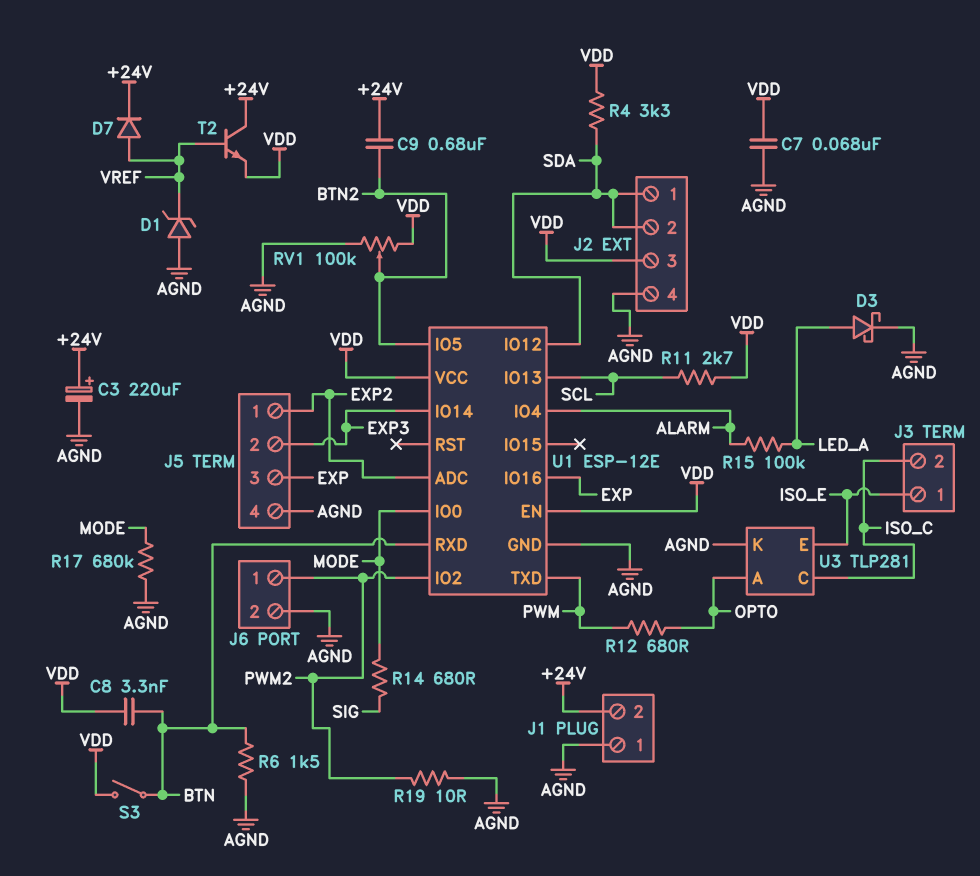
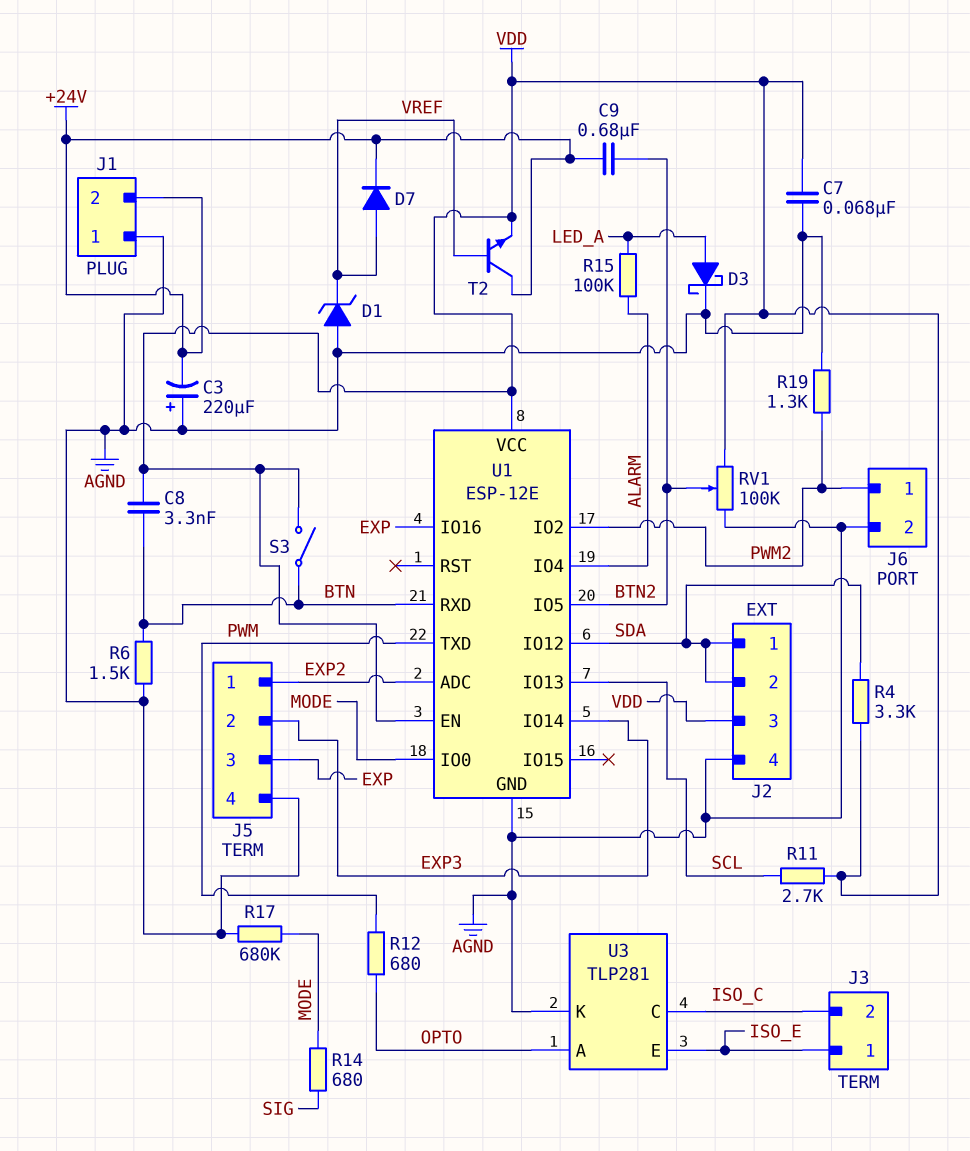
C3: 220uF (plus +24V, minus AGND) -> 220uF (plus AGND, minus +24V)
R19: 10 (AGND, PWM2) -> 1.3k (AGND, PWM2)

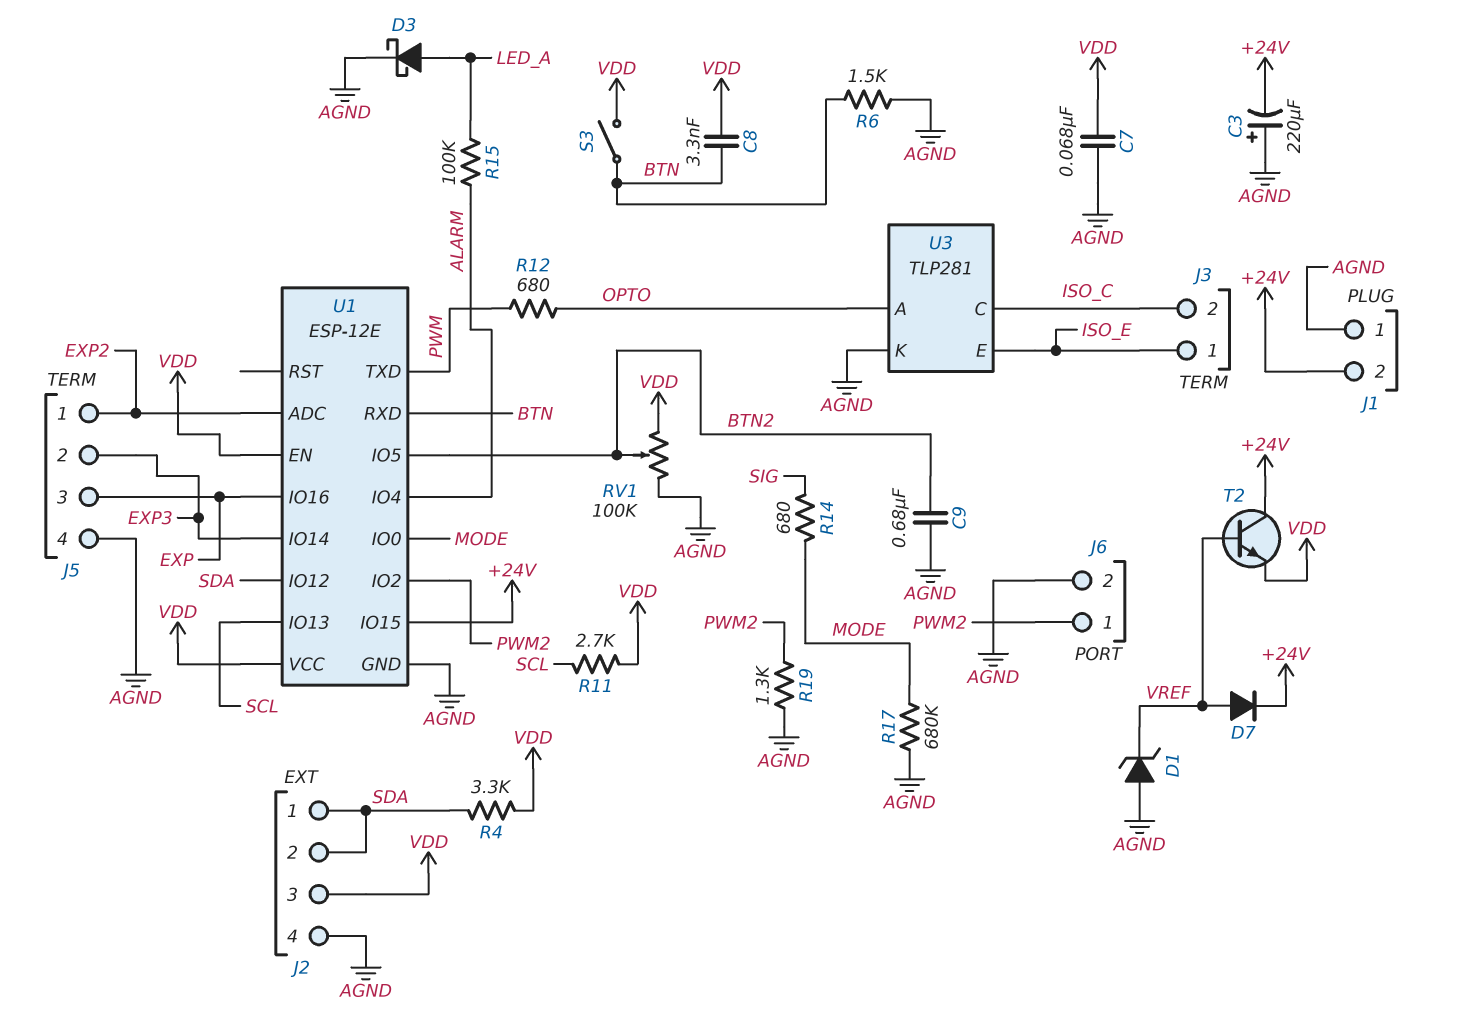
C9: 680nF (+24V, BTN2) -> 680nF (AGND, BTN2)
U1 pin IO15: none -> +24V

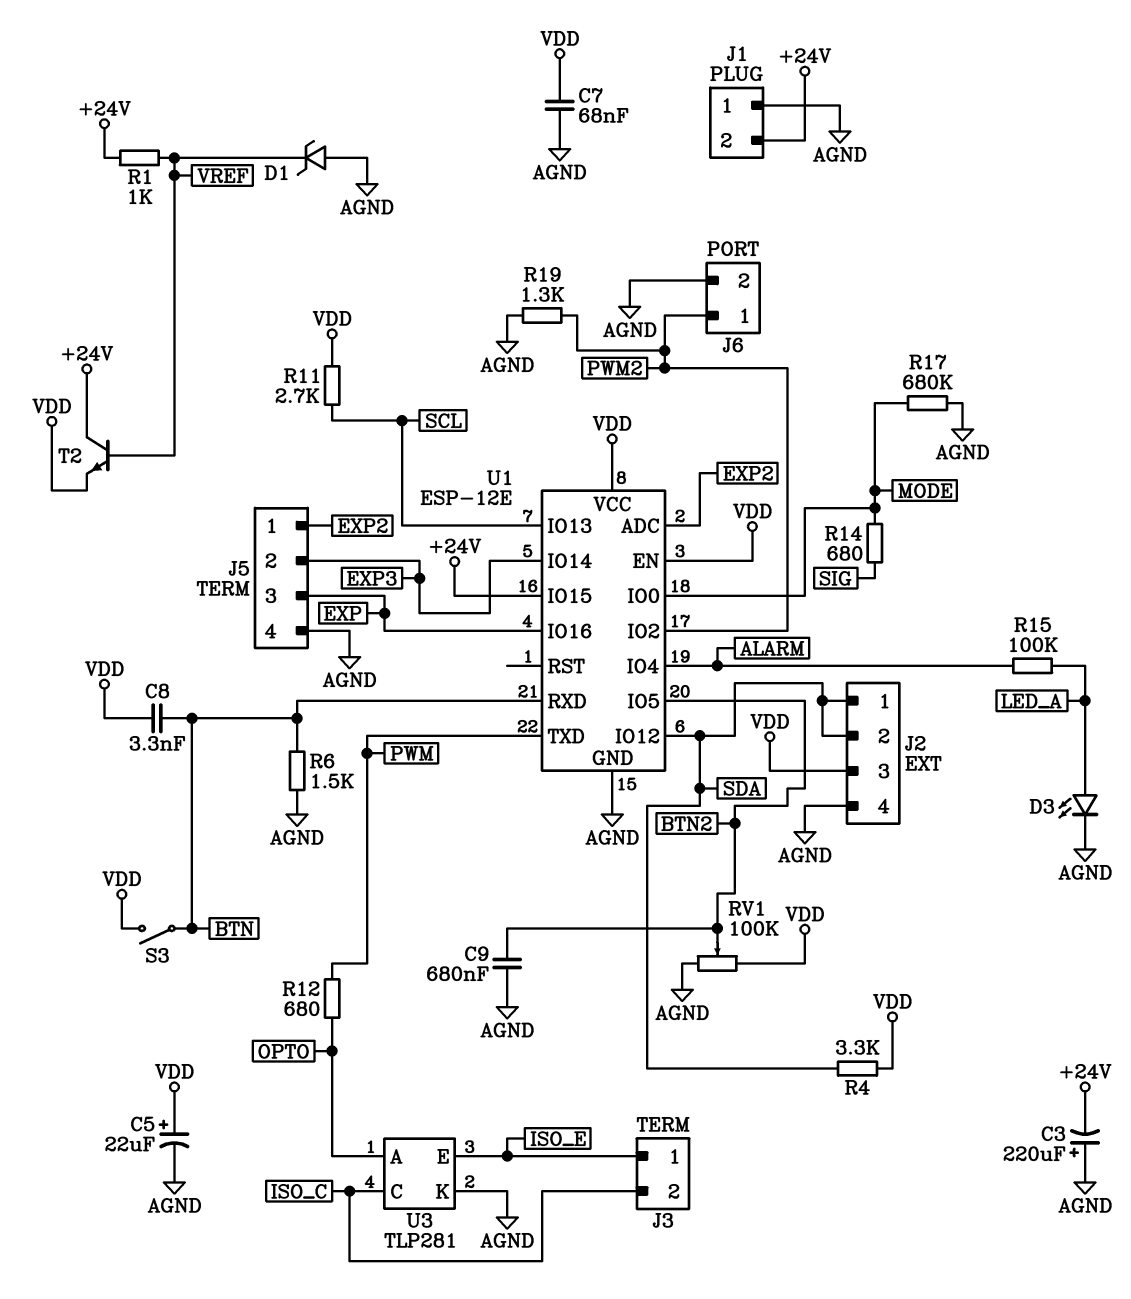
C5: none -> 22uF (plus VDD, minus AGND)
D3: schottky (A LED_A, K AGND) -> LED (A LED_A, K AGND)
D7: diode (A VREF, K +24V) -> none
R1: none -> 1k (+24V, VREF)

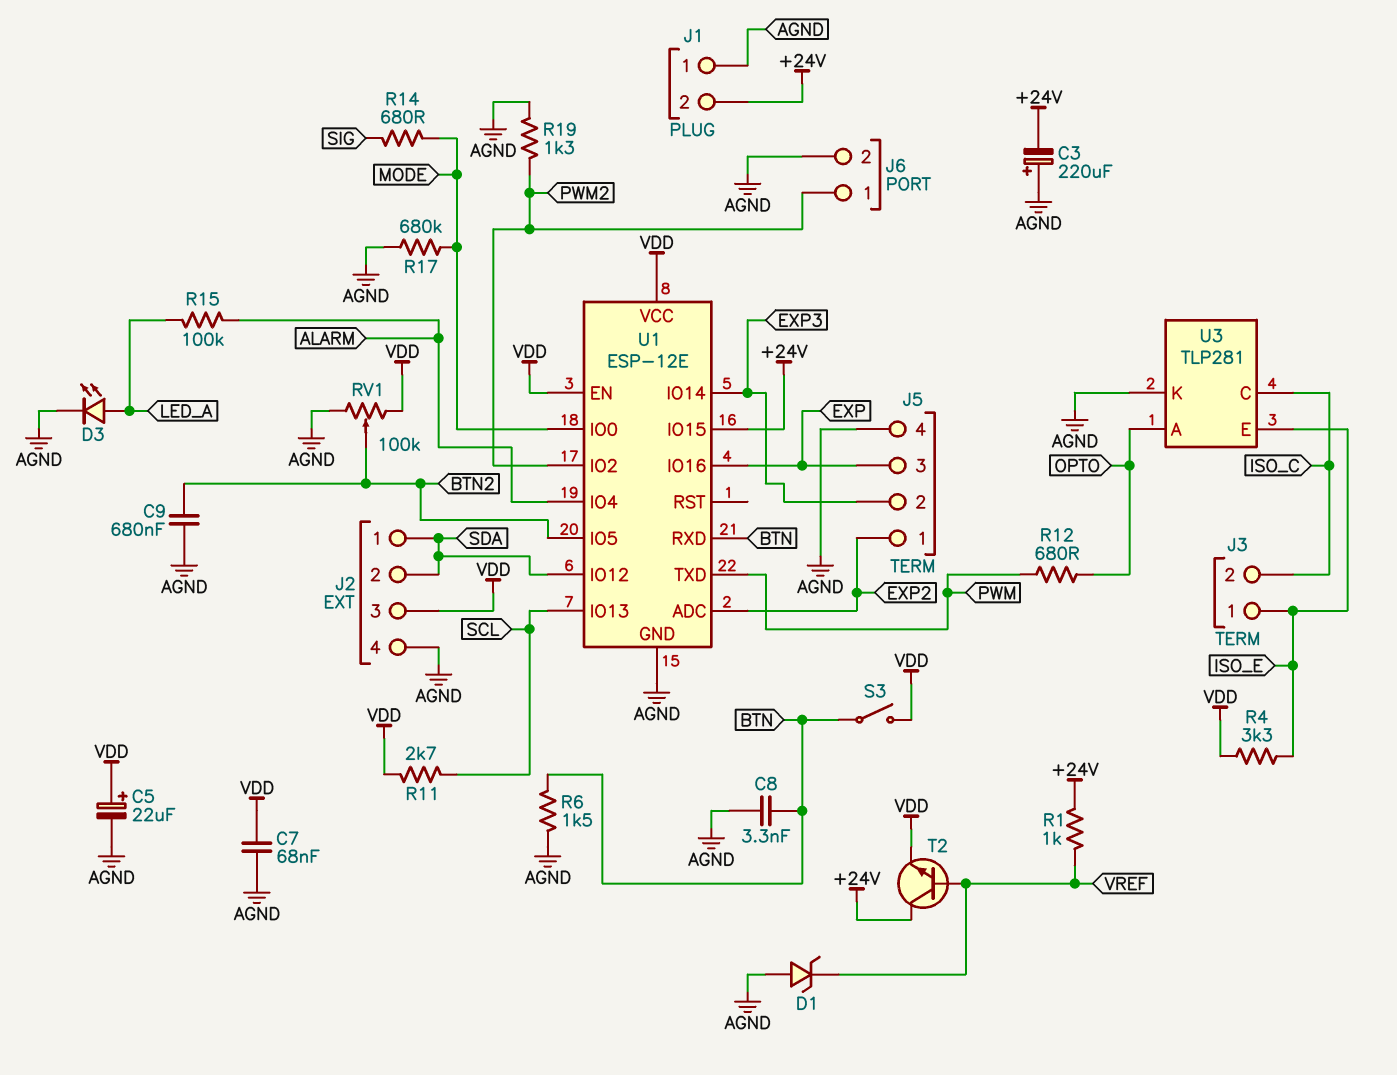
C8: 3.3nF (BTN, VDD) -> 3.3nF (AGND, BTN)
R4: 3.3k (SDA, VDD) -> 3.3k (ISO_E, VDD)

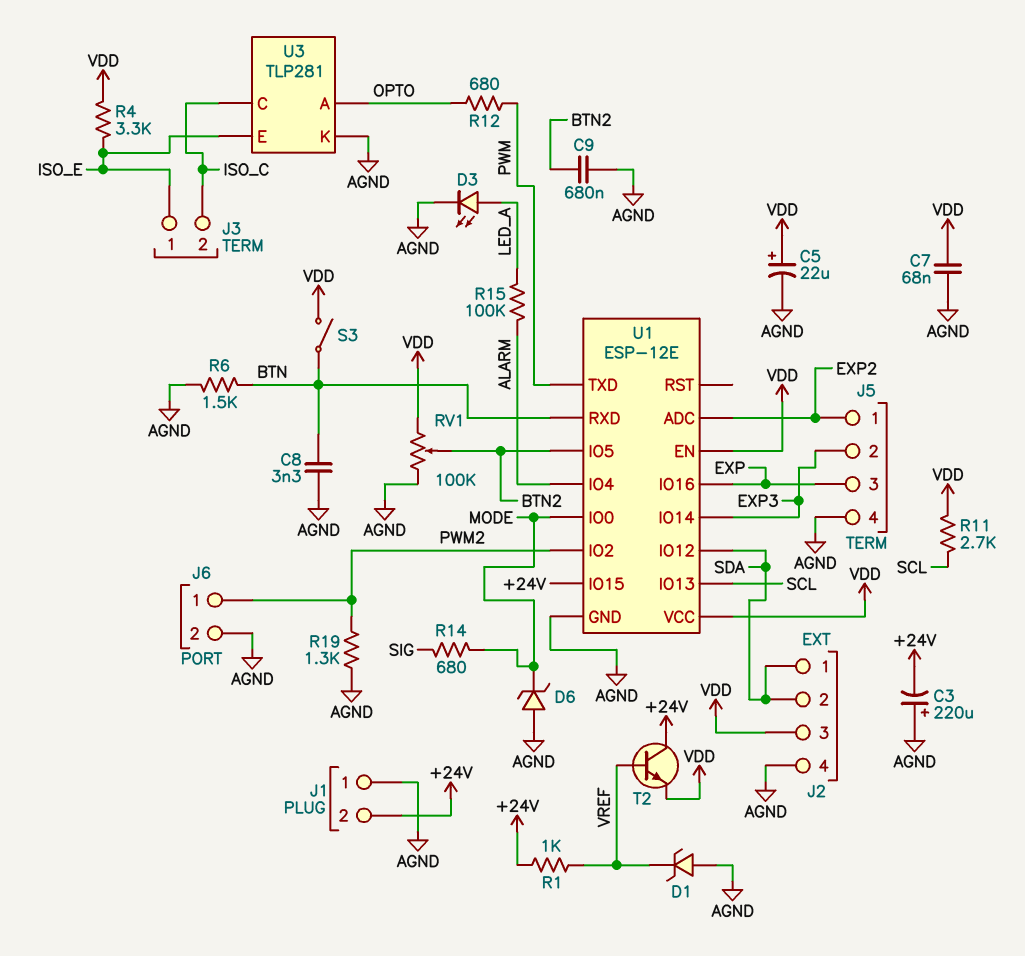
D6: none -> zener (A AGND, K MODE)
R17: 680k (AGND, MODE) -> none

